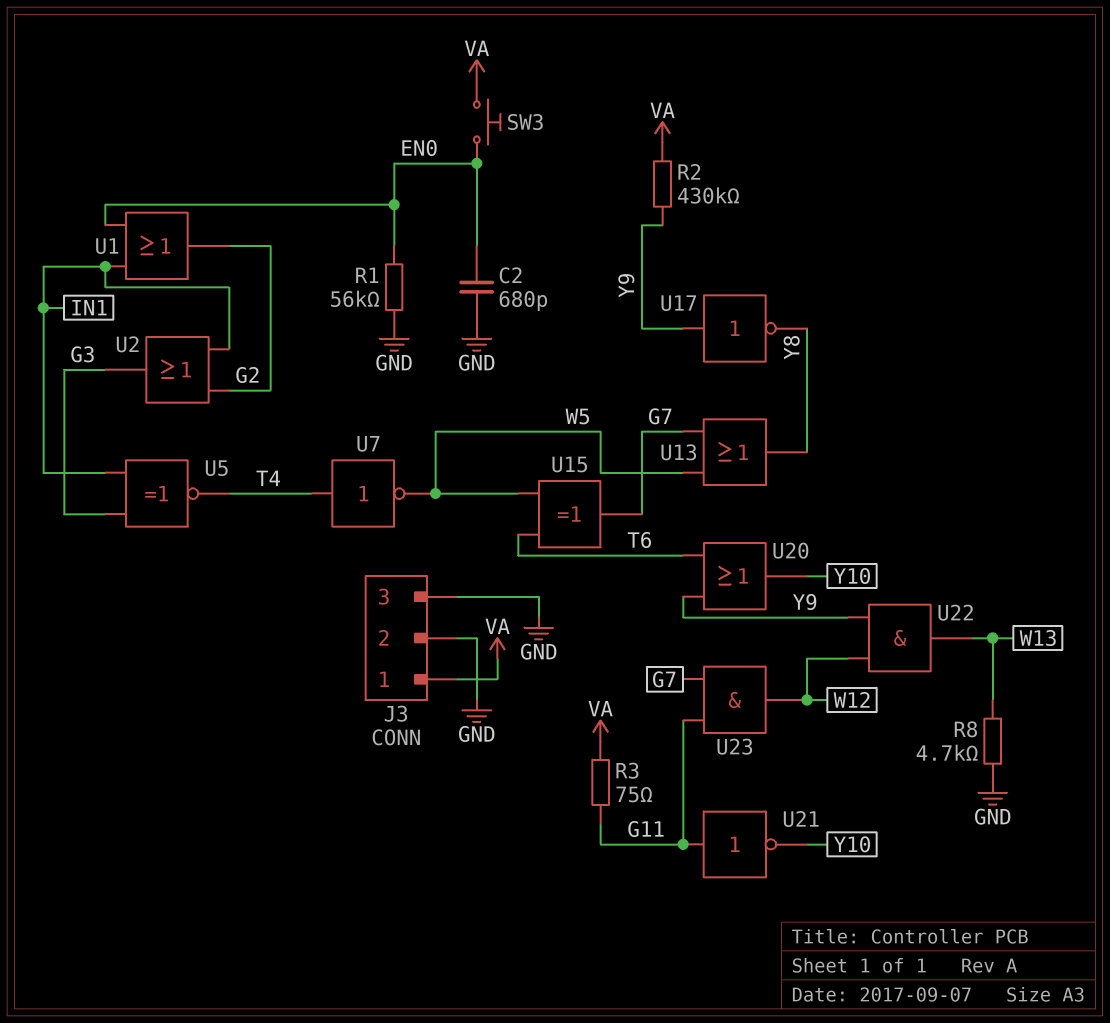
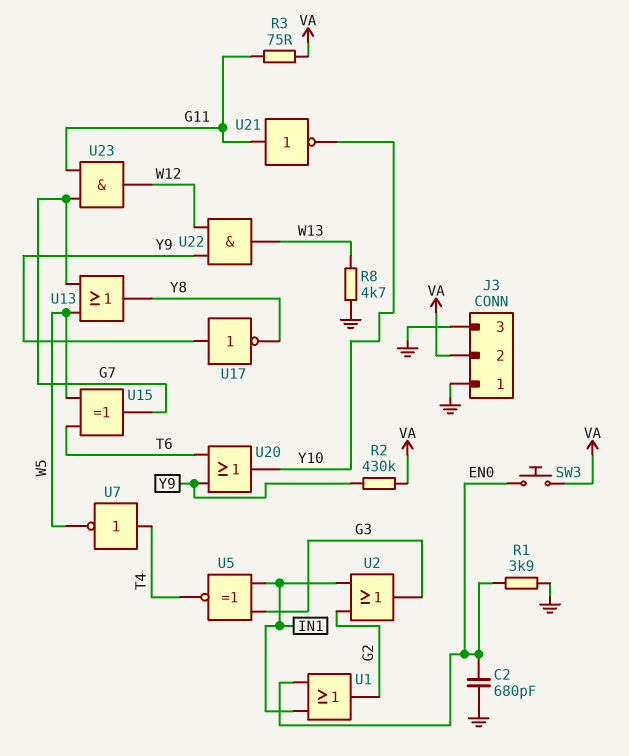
J3 pin 1: VA -> GND
J3 pin 2: GND -> VA
R1: 56k (EN0, GND) -> 3.9k (EN0, GND)

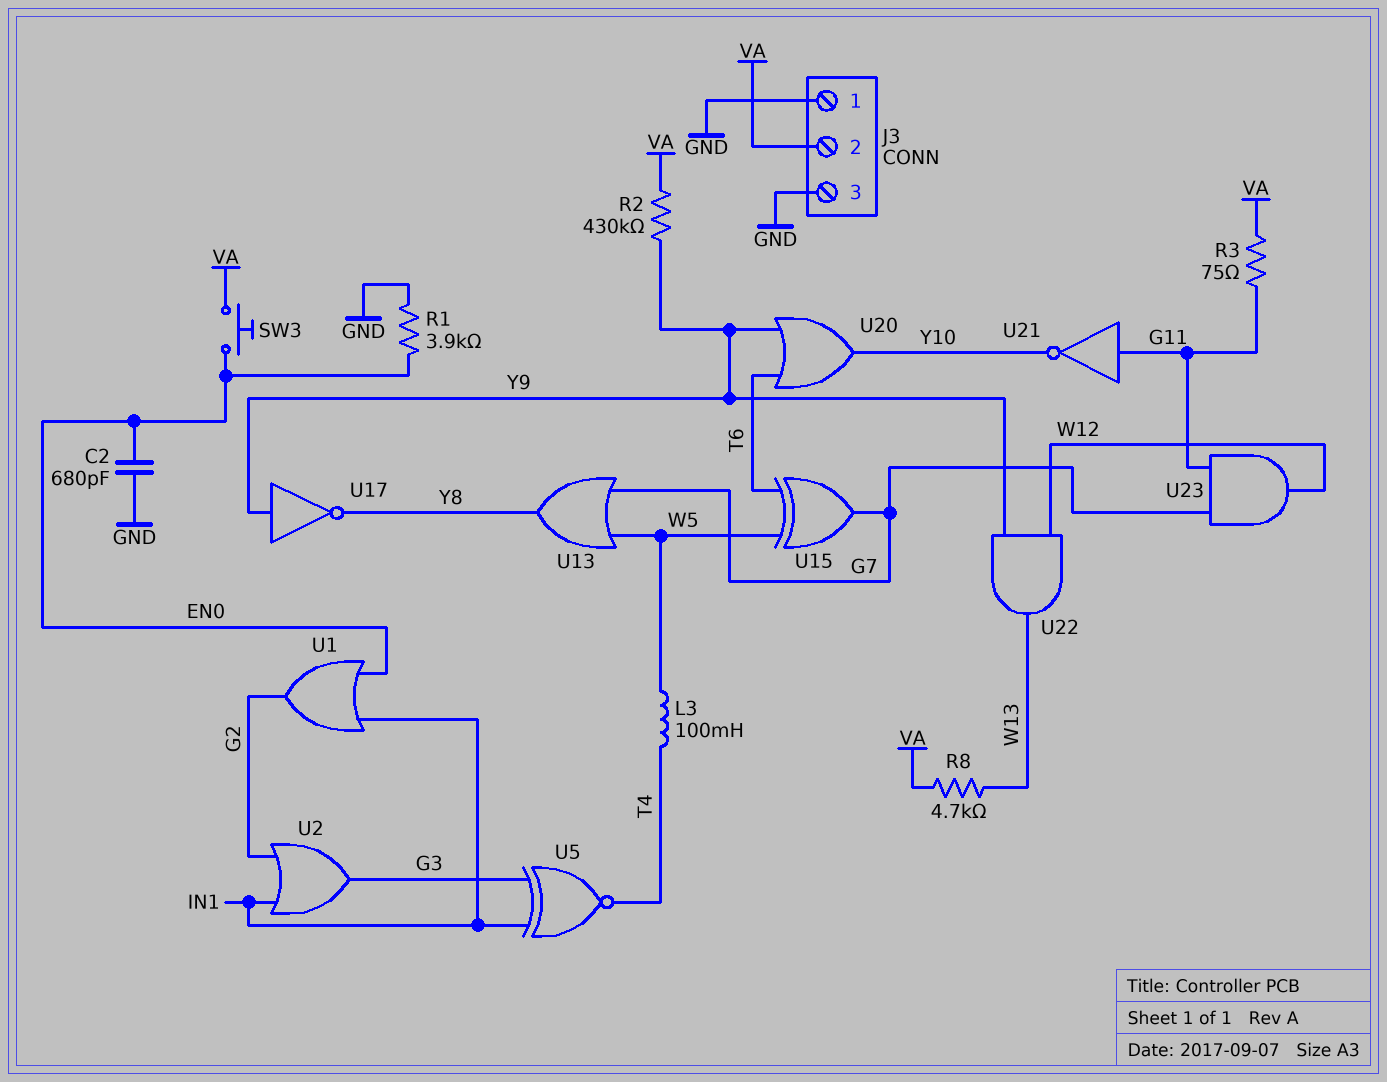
L3: none -> 100mH (T4, W5)
R8: 4.7k (GND, W13) -> 4.7k (VA, W13)
U7: NOT (in T4, out W5) -> none

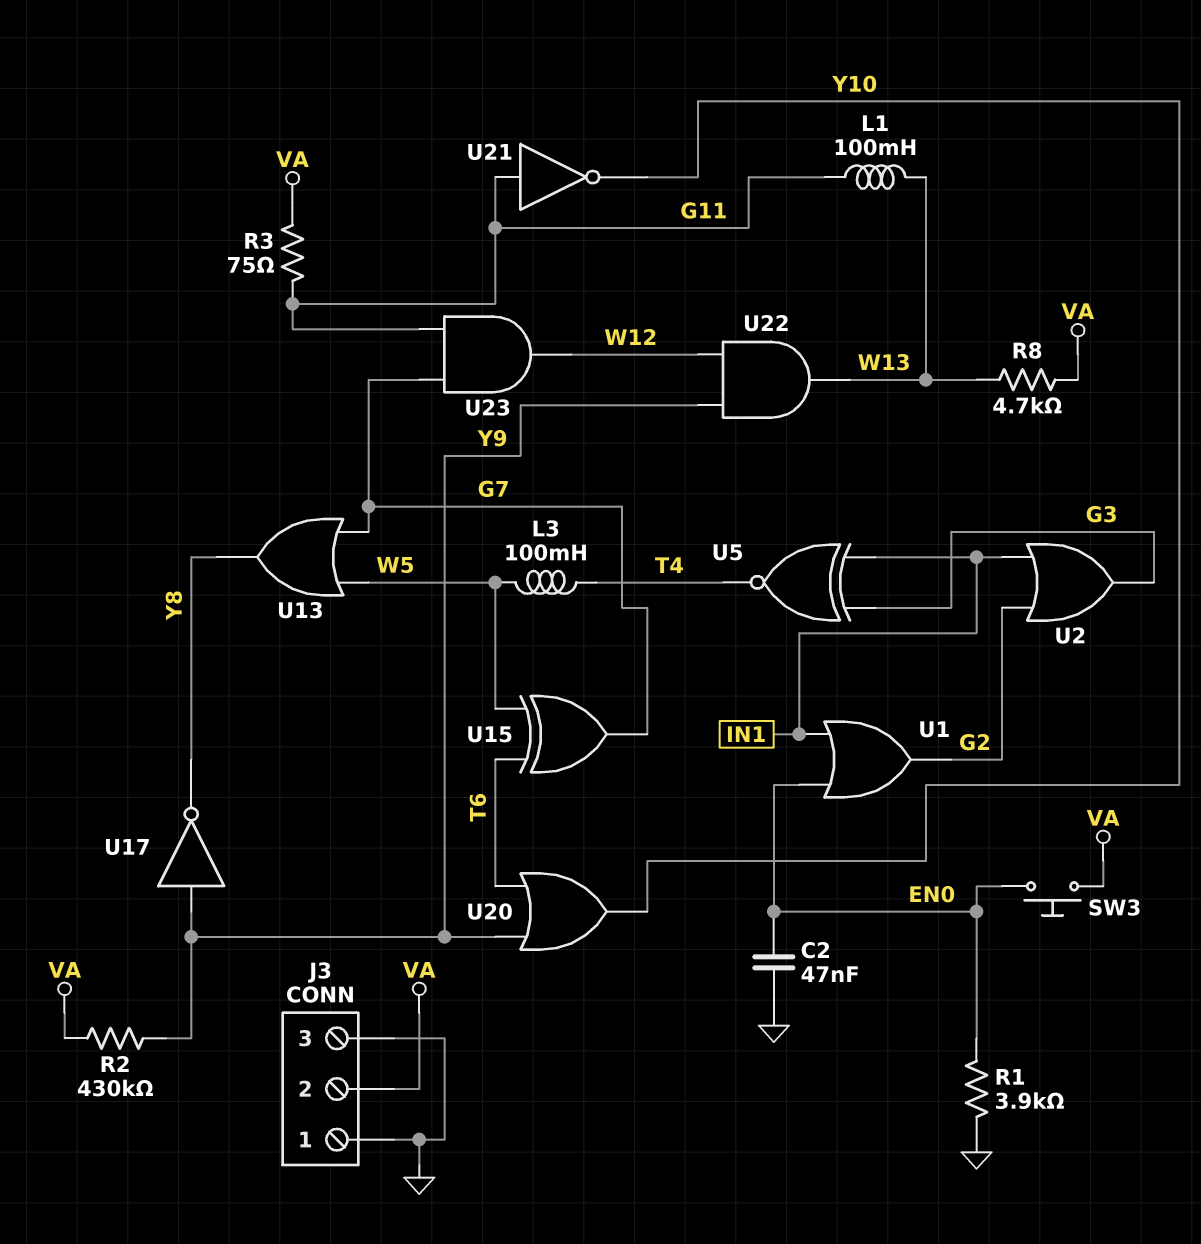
C2: 680pF (EN0, GND) -> 47nF (EN0, GND)
L1: none -> 100mH (G11, W13)

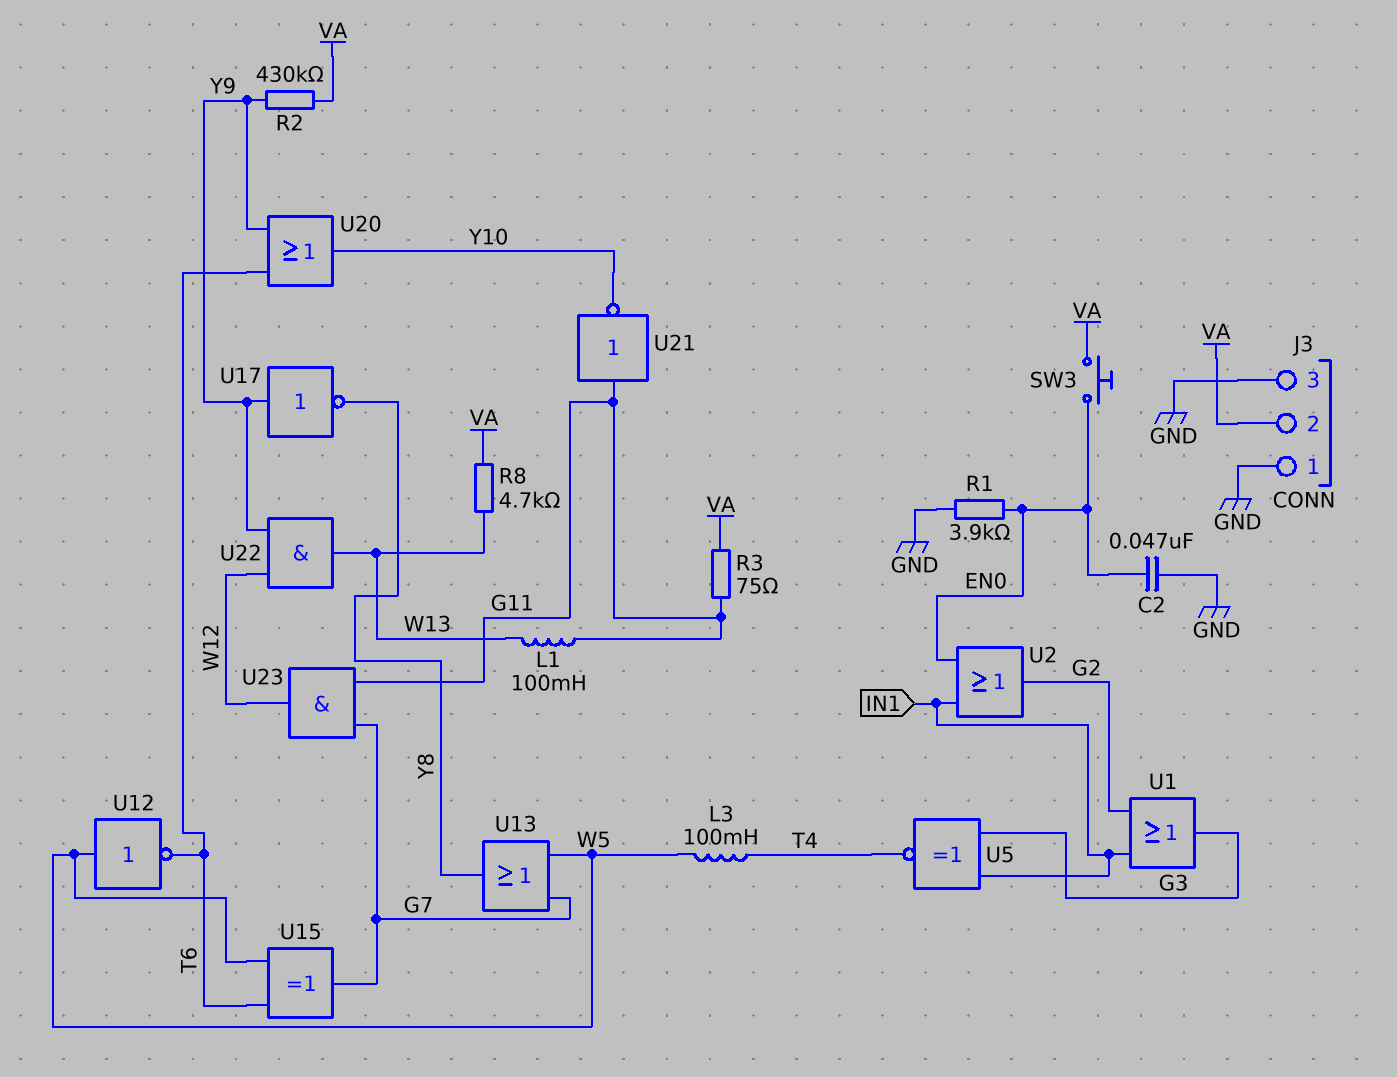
U1: OR (in EN0, in IN1, out G2) -> OR (in G2, in IN1, out G3)
U2: OR (in G2, in IN1, out G3) -> OR (in EN0, in IN1, out G2)
U12: none -> NOT (in W5, out T6)

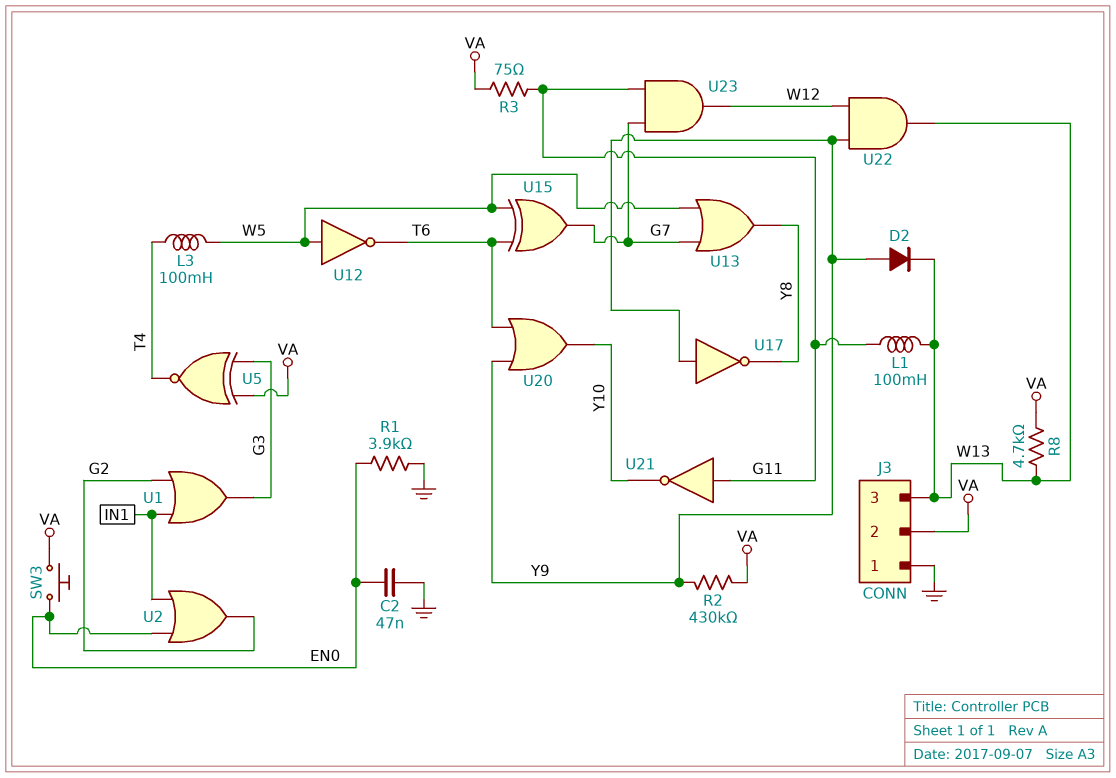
D2: none -> diode (A Y9, K W13)
J3 pin 3: GND -> W13
U5: XNOR (in G3, in IN1, out T4) -> XNOR (in G3, in VA, out T4)

